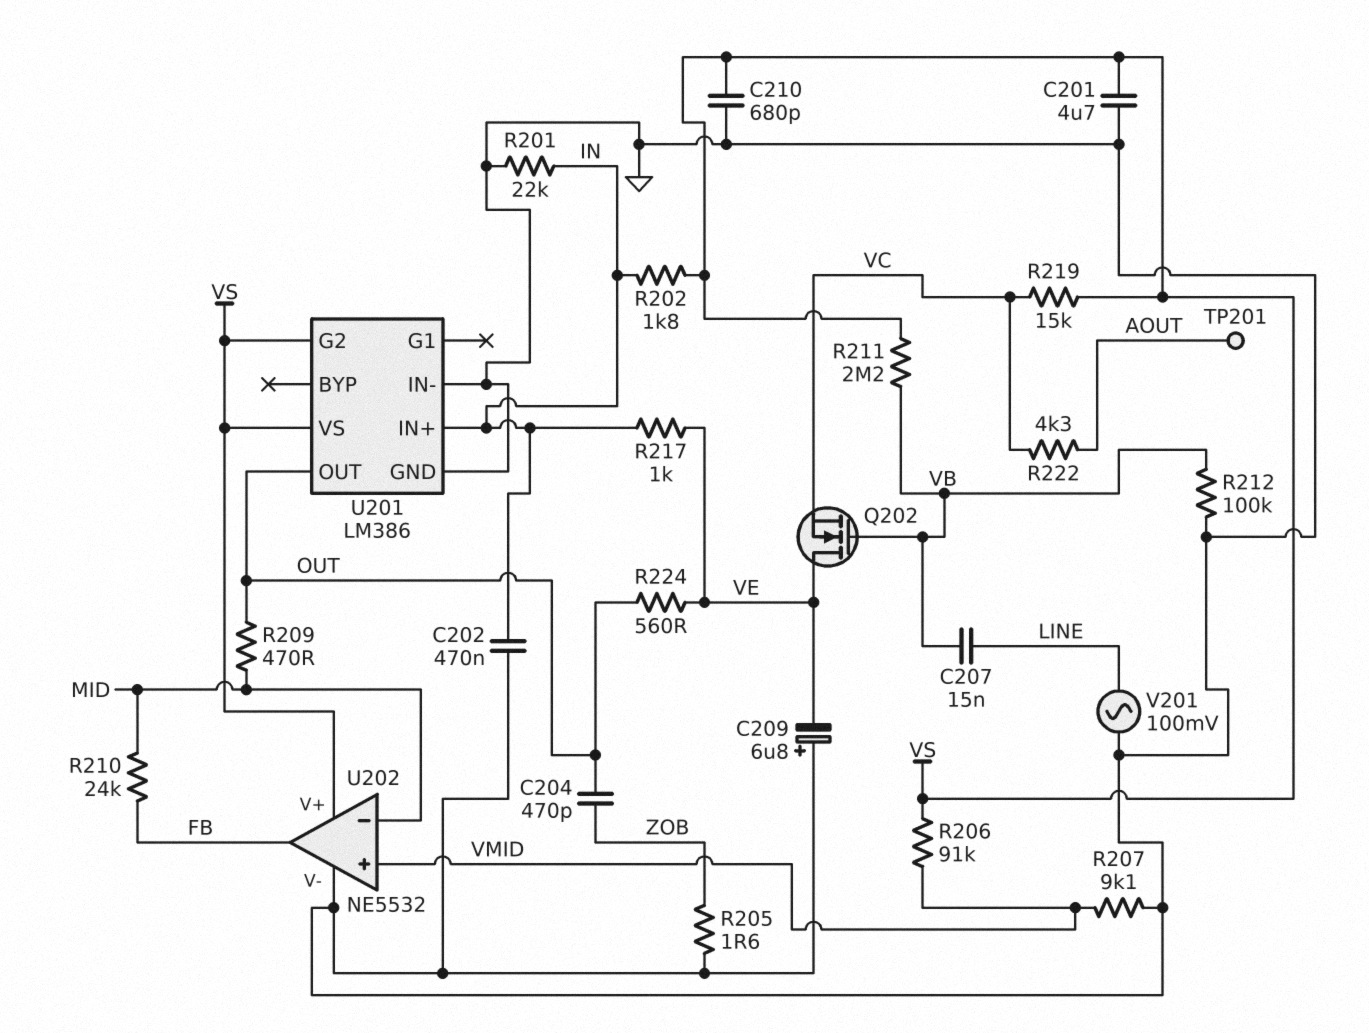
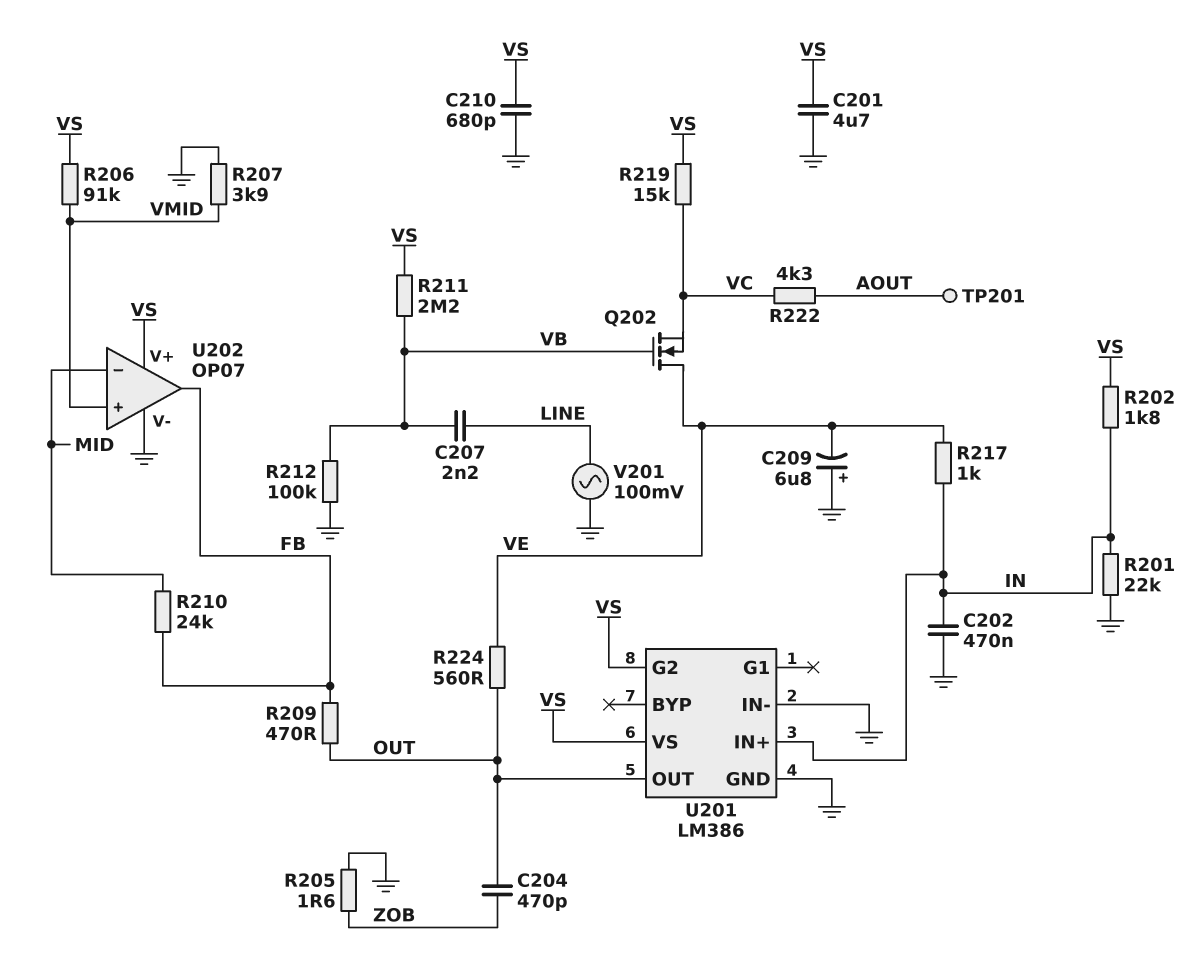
C207: 15nF (LINE, VB) -> 2.2nF (LINE, VB)
R207: 9.1k (GND, VMID) -> 3.9k (GND, VMID)
R209: 470 (MID, OUT) -> 470 (FB, OUT)
U202: NE5532 -> OP07

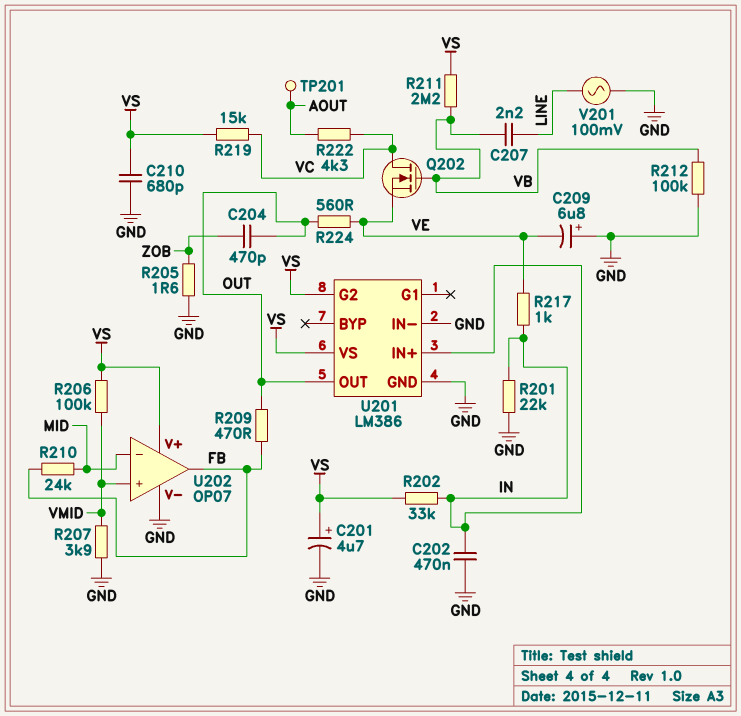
C201: 4.7uF (GND, VS) -> 4.7uF (plus VS, minus GND)
Q202: NMOS (G VB, D VE, S VC) -> NMOS (G VB, D VC, S VE)
R202: 1.8k (IN, VS) -> 33k (IN, VS)
R206: 91k (VMID, VS) -> 100k (VMID, VS)

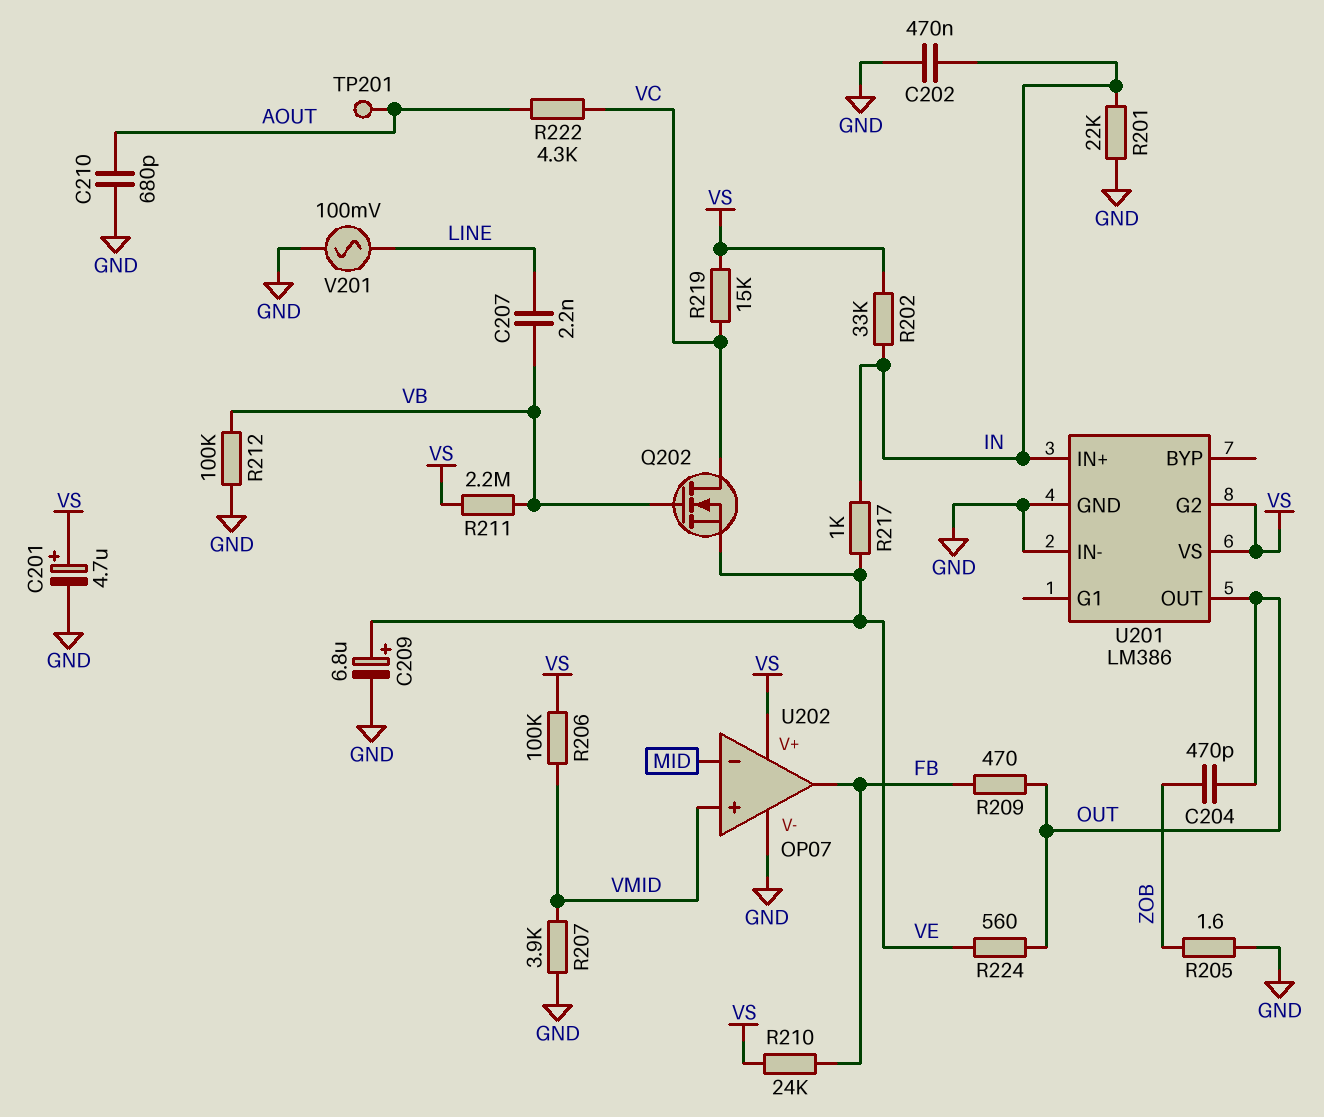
C209: 6.8uF (plus GND, minus VE) -> 6.8uF (plus VE, minus GND)
C210: 680pF (GND, VS) -> 680pF (AOUT, GND)
R210: 24k (FB, MID) -> 24k (FB, VS)

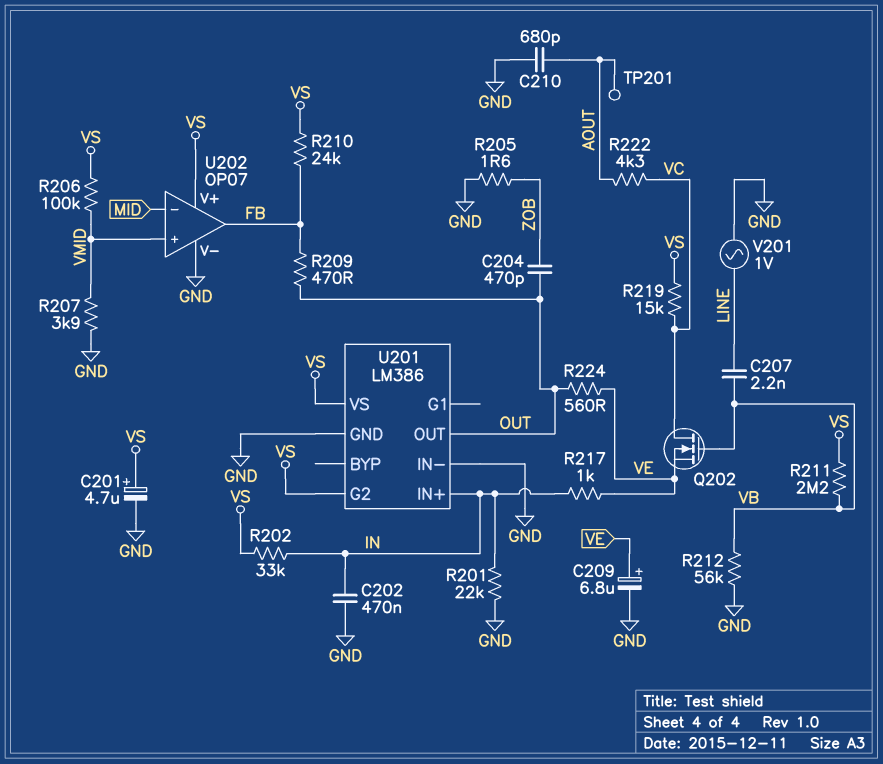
R212: 100k (GND, VB) -> 56k (GND, VB)
V201: AC 100mV (GND, LINE) -> AC 1V (GND, LINE)

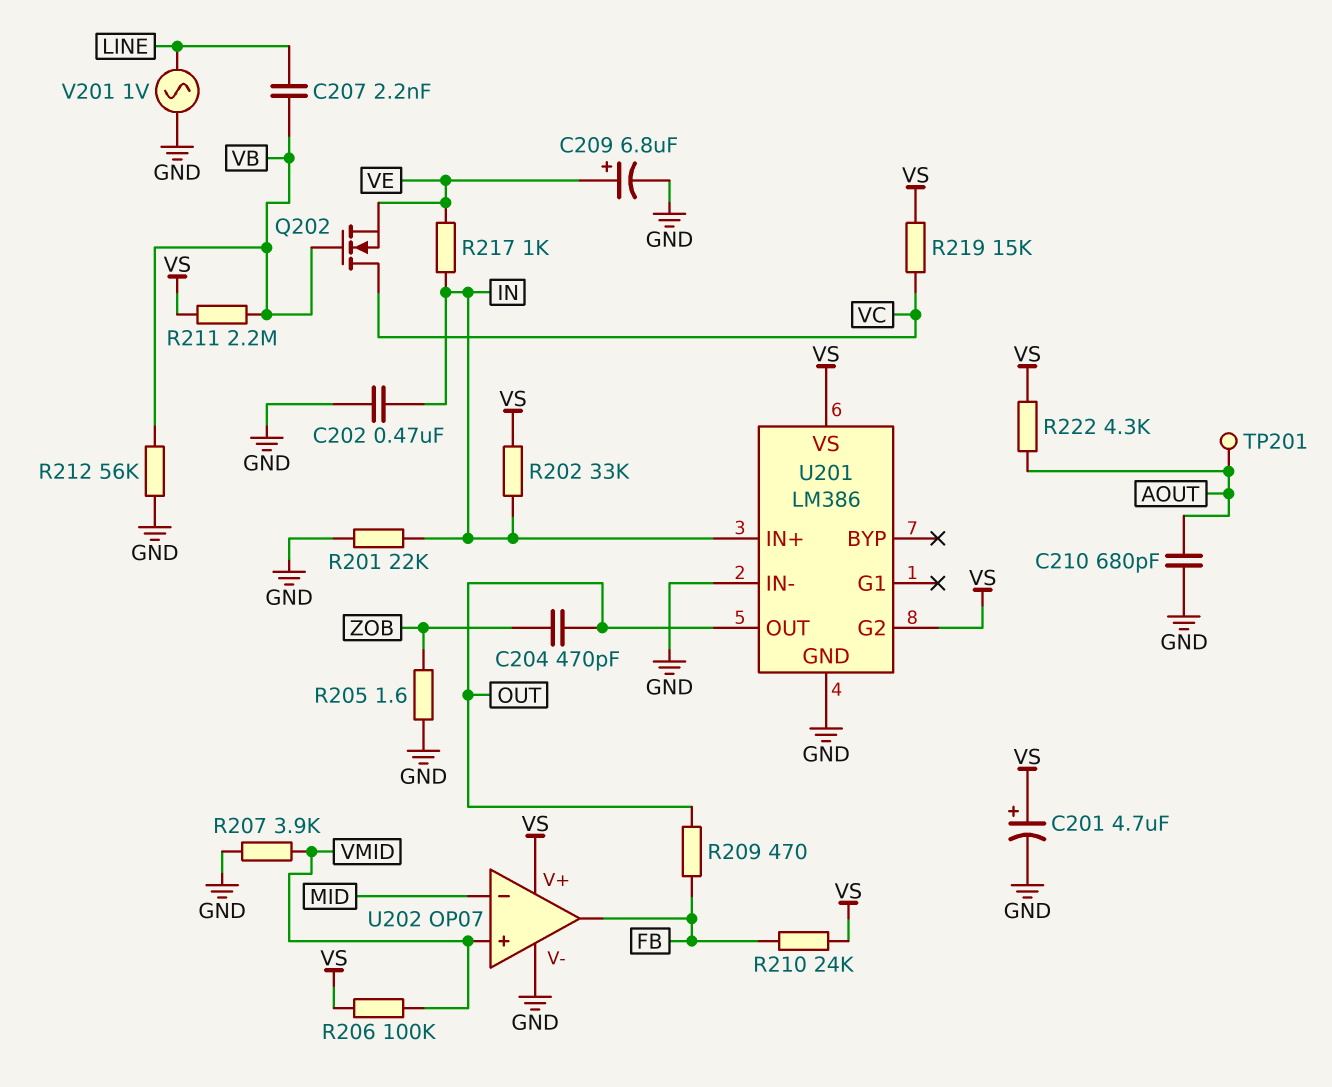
R222: 4.3k (AOUT, VC) -> 4.3k (AOUT, VS)
R224: 560 (OUT, VE) -> none

